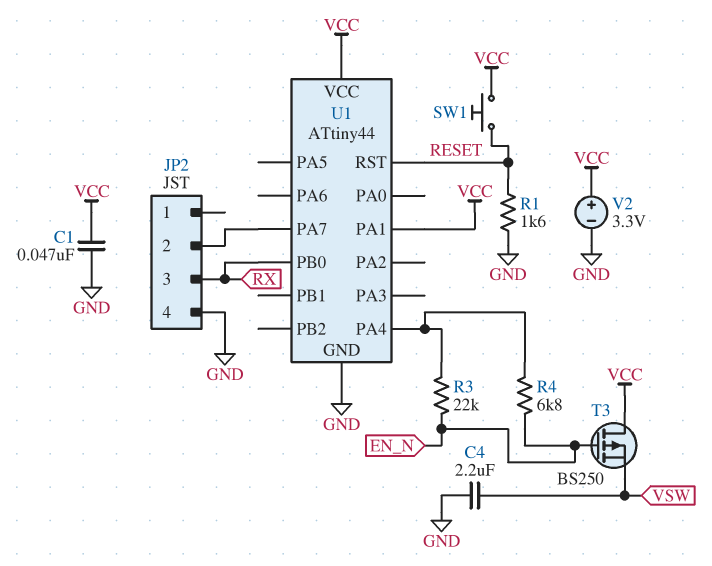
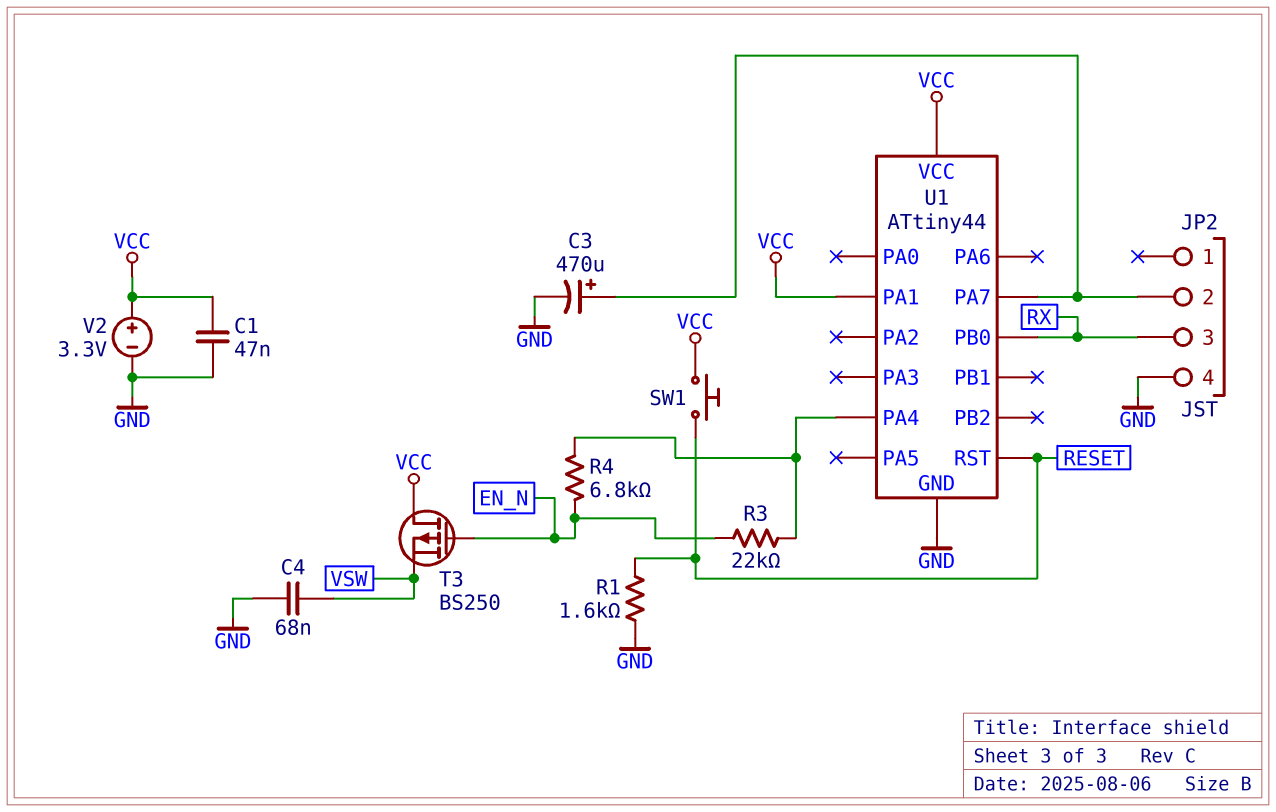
C3: none -> 470uF (plus JP2/2, minus GND)
C4: 2.2uF (GND, VSW) -> 68nF (GND, VSW)

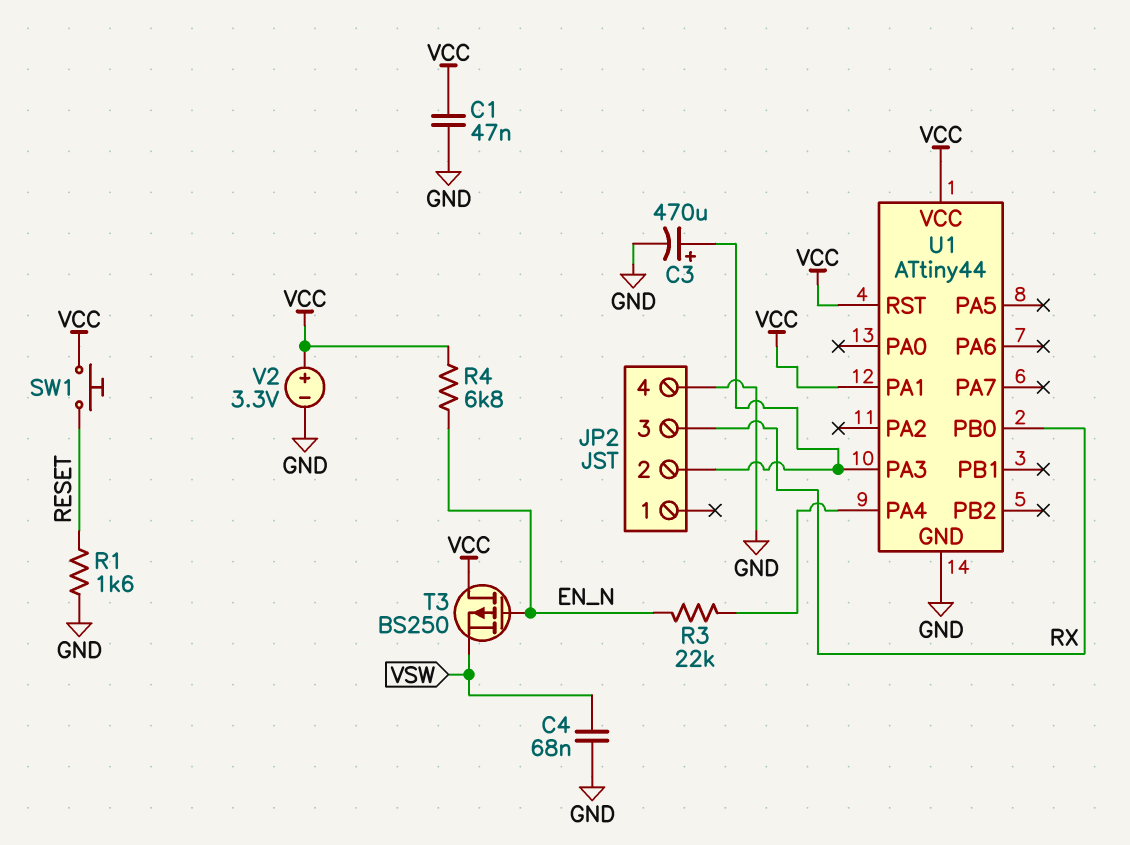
R4: 6.8k (EN_N, U1/PA4) -> 6.8k (EN_N, VCC)
U1 pin PA3: none -> JP2/2
U1 pin PA7: JP2/2 -> none
U1 pin RST: RESET -> VCC

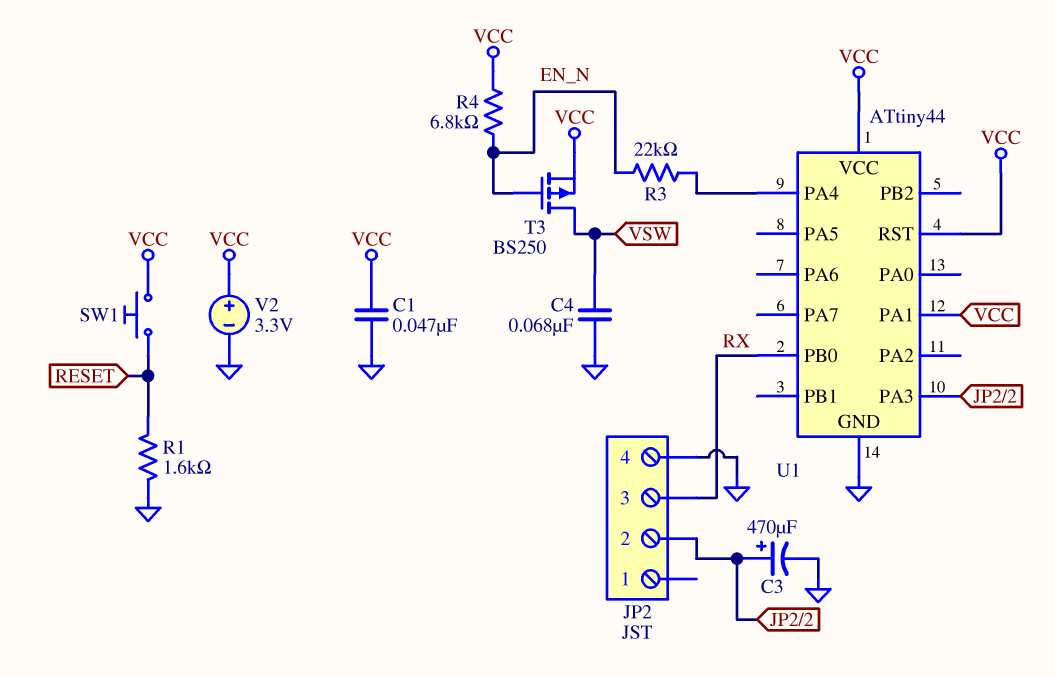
T3: PMOS BS250 (G EN_N, D VCC, S VSW) -> PMOS BS250 (G EN_N, D VSW, S VCC)

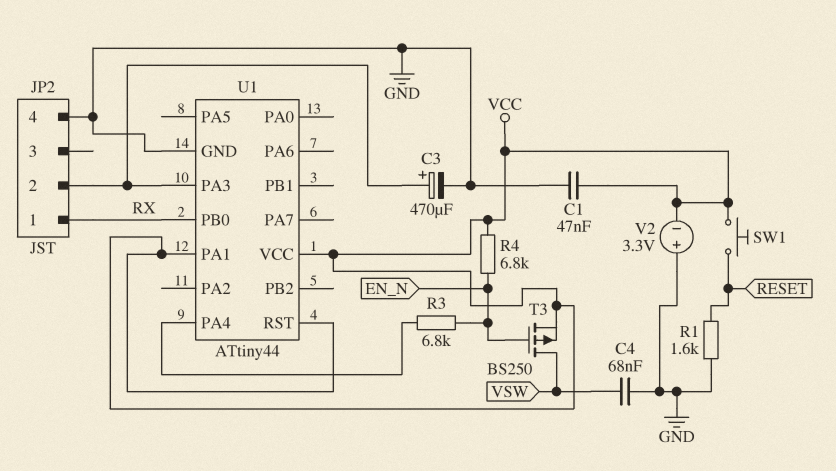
JP2 pin 1: none -> RX
JP2 pin 3: RX -> none
R3: 22k (EN_N, U1/PA4) -> 6.8k (EN_N, U1/PA4)
V2: 3.3V (plus VCC, minus GND) -> 3.3V (plus GND, minus VCC)

